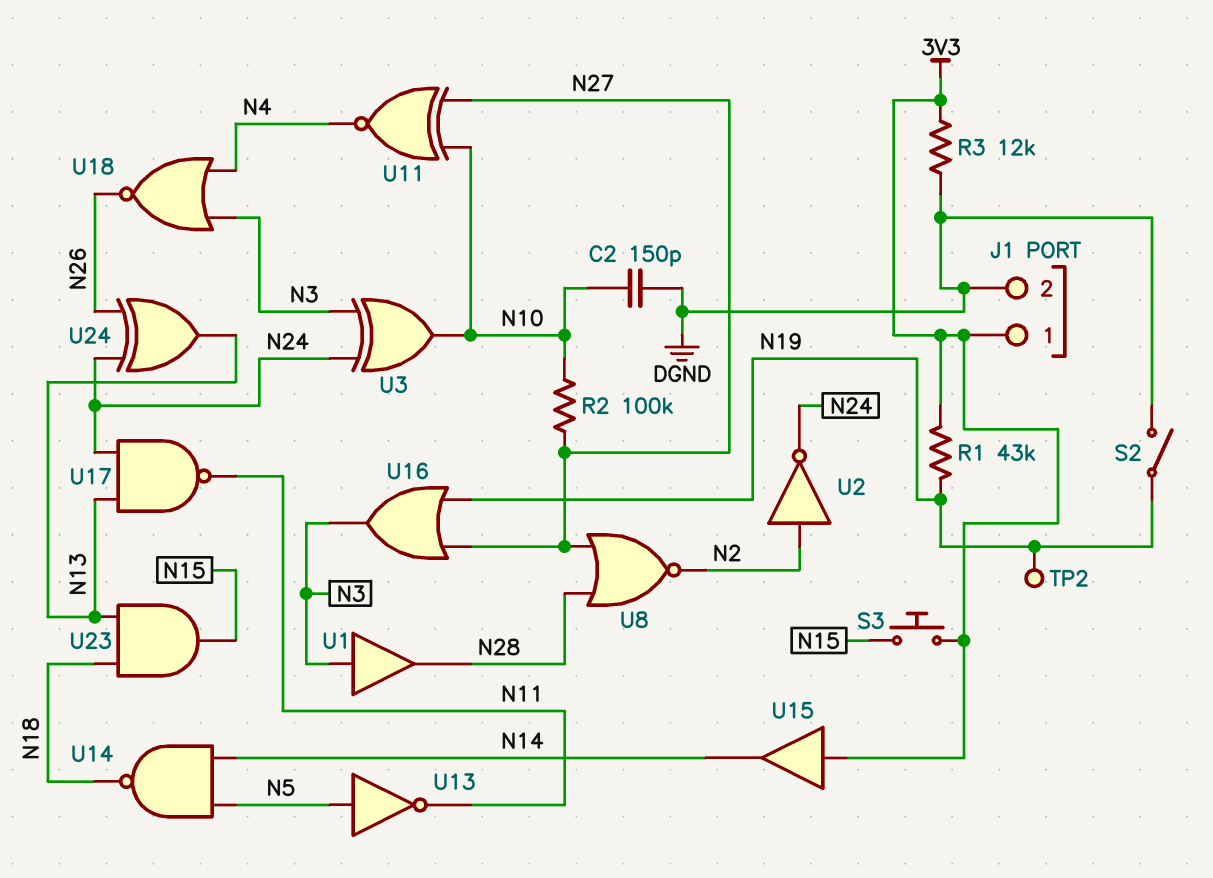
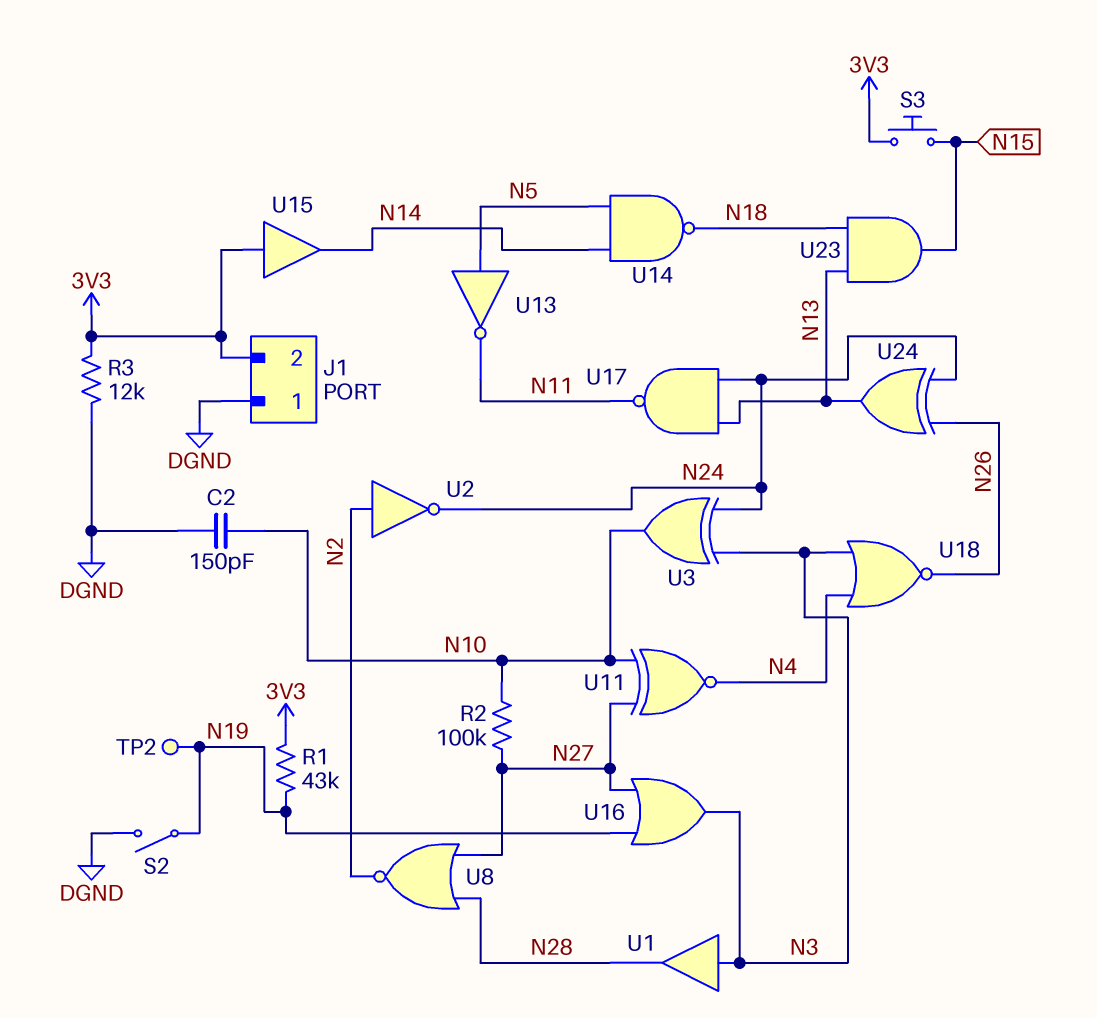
J1 pin 1: 3V3 -> DGND
J1 pin 2: DGND -> 3V3

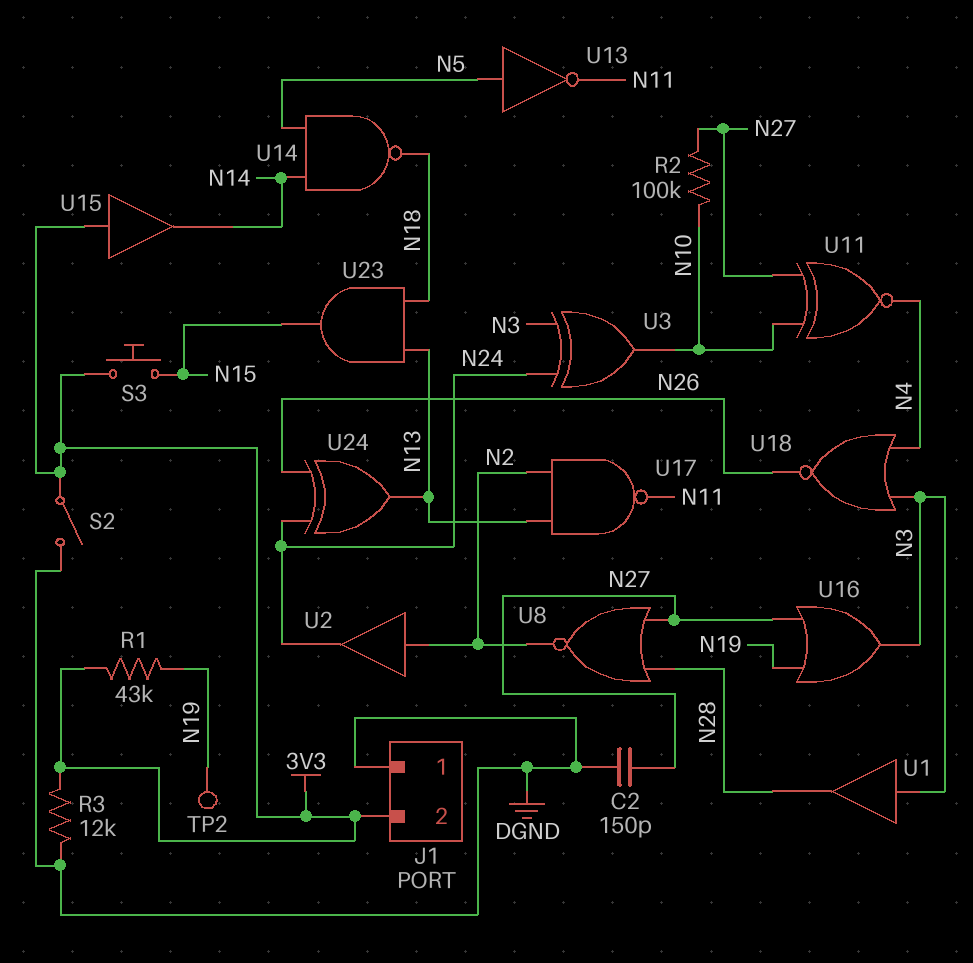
C2: 150pF (DGND, N10) -> 150pF (DGND, N27)
S2: switch (DGND, N19) -> switch (3V3, DGND)
U2: NOT (in N2, out N24) -> buffer (in N2, out N24)
U17: NAND (in N13, in N24, out N11) -> NAND (in N2, in N13, out N11)

